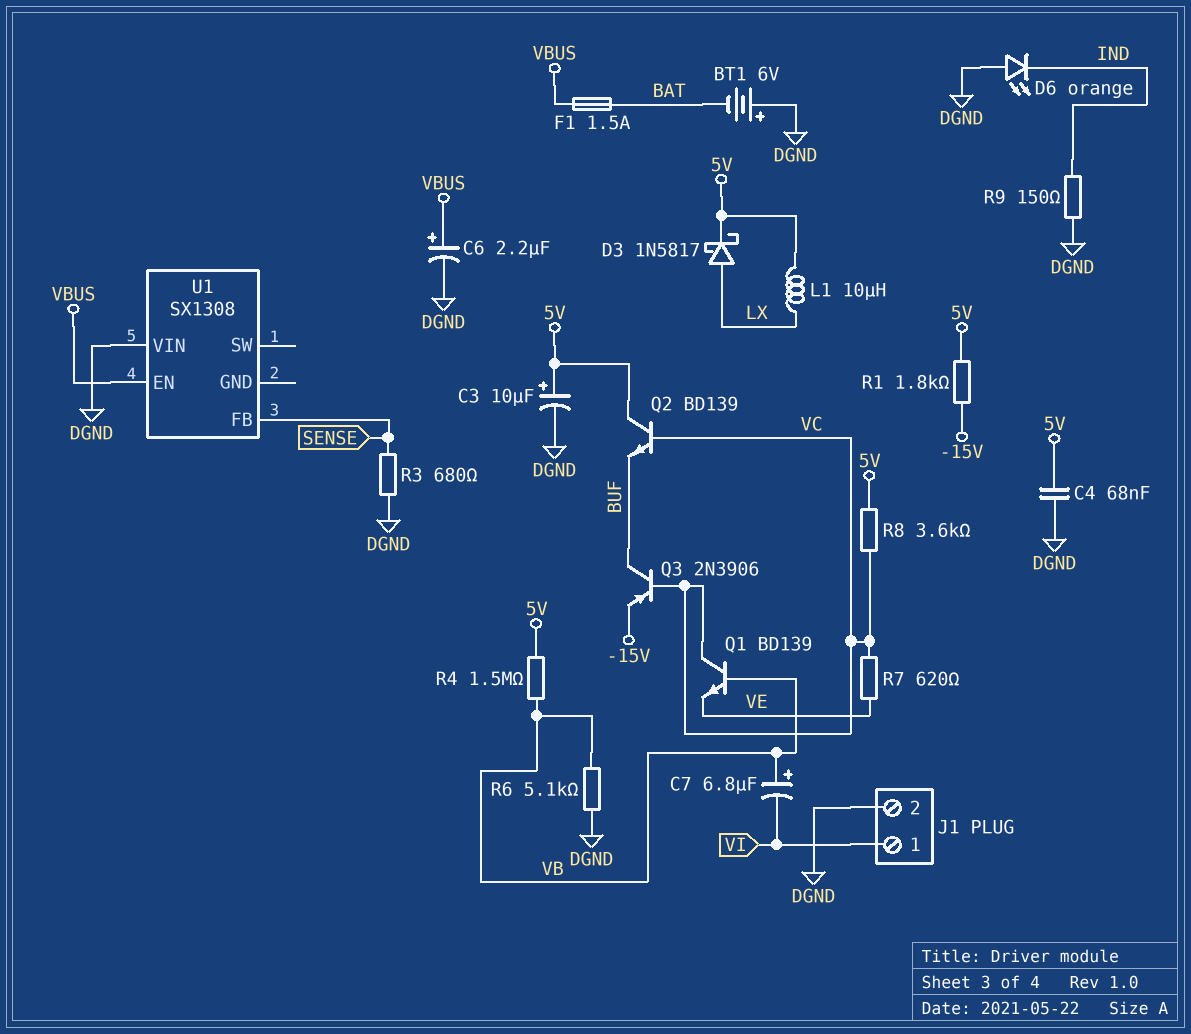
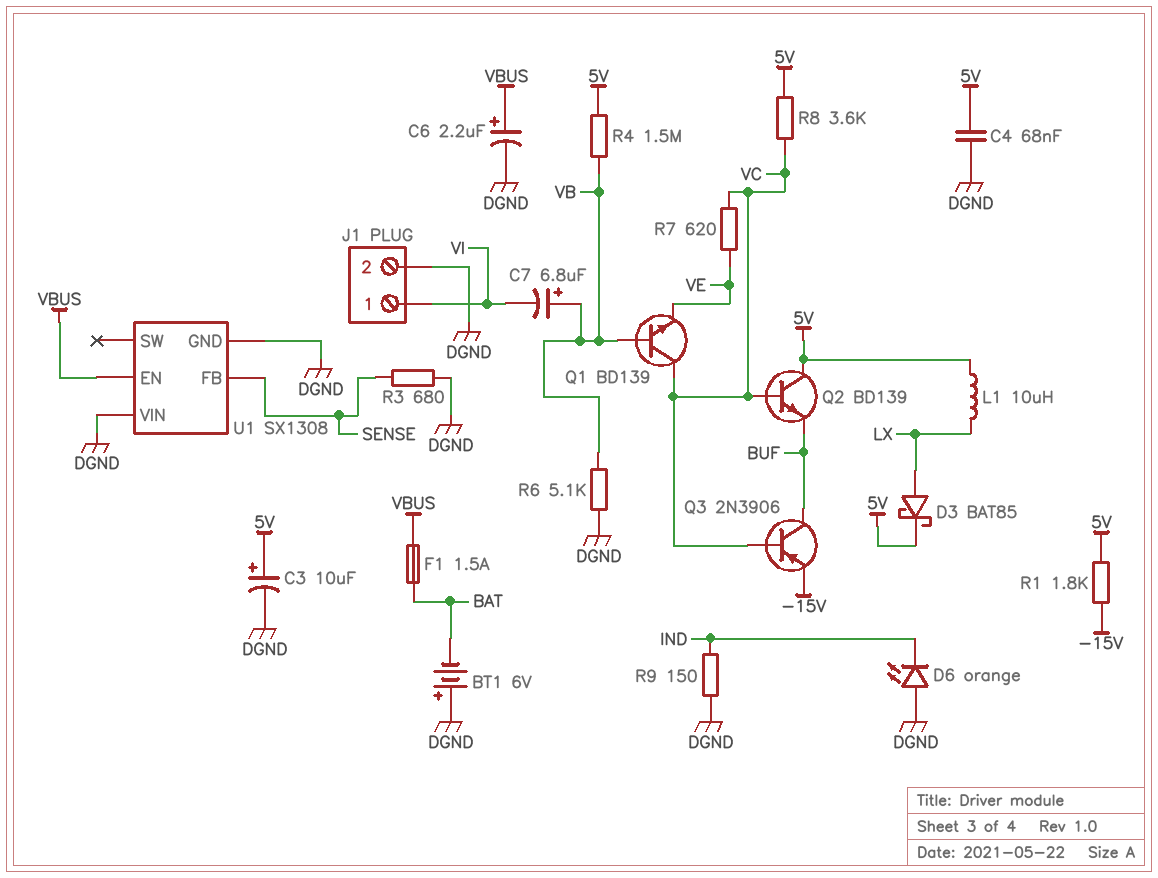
D3: schottky 1N5817 (A LX, K 5V) -> schottky BAT85 (A LX, K 5V)
U1 pin GND: none -> DGND

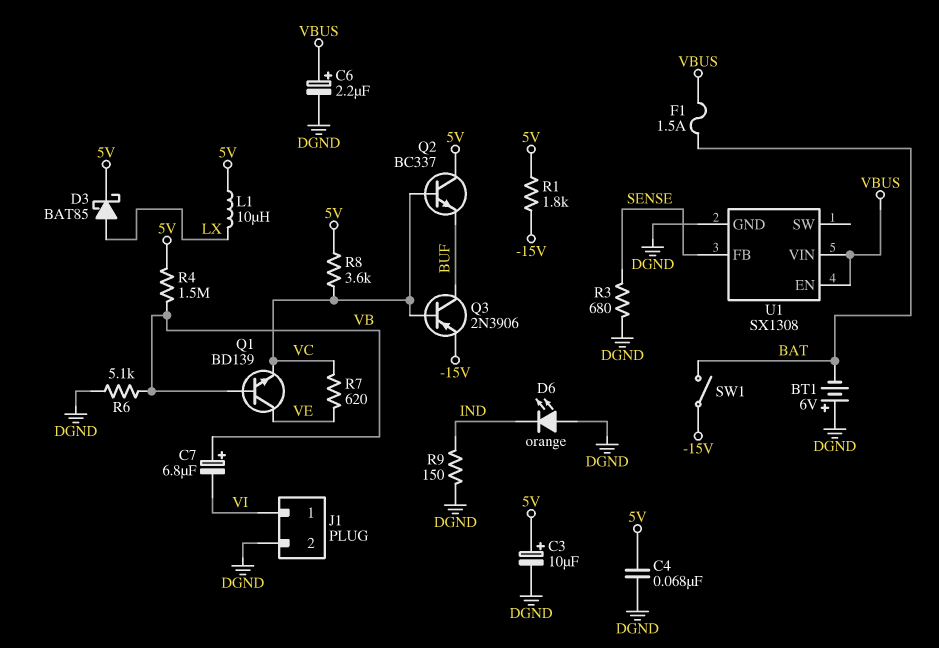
Q1: NPN BD139 (B VB, C VC, E VE) -> NPN BD139 (B VB, C VE, E VC)
Q2: NPN BD139 (B VC, C 5V, E BUF) -> NPN BC337 (B VC, C 5V, E BUF)
SW1: none -> switch (-15V, BAT)
U1 pin VIN: DGND -> VBUS

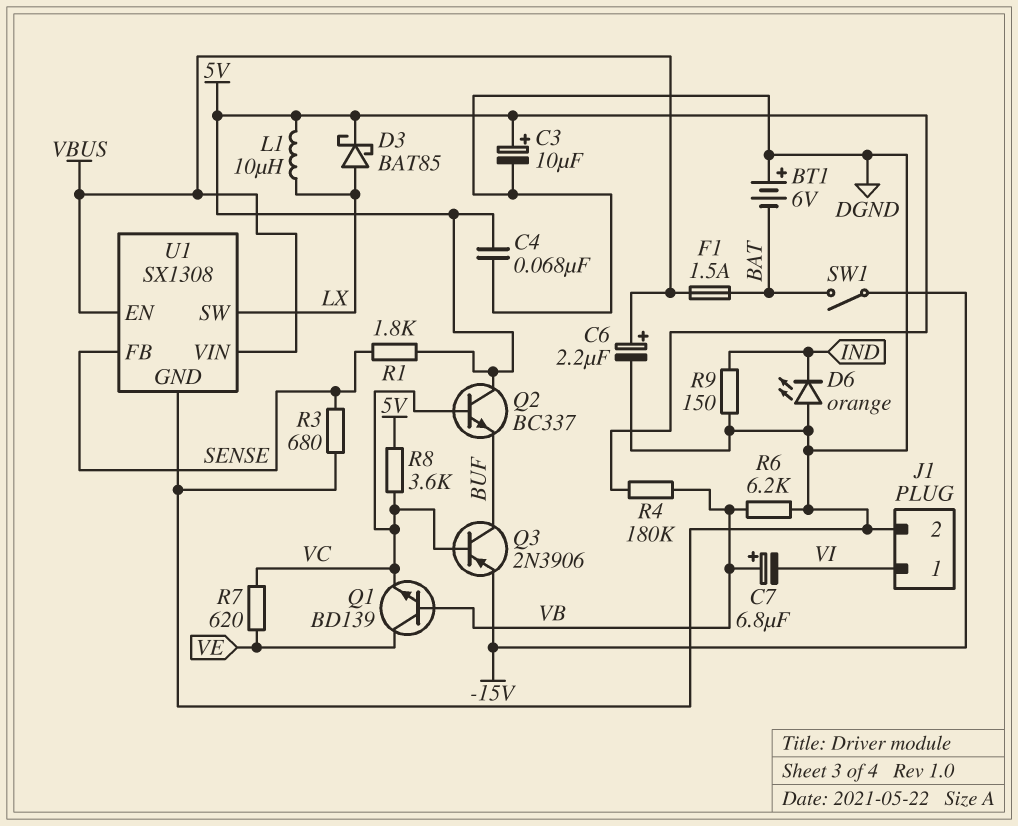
R1: 1.8k (-15V, 5V) -> 1.8k (5V, SENSE)
R4: 1.5M (5V, VB) -> 180k (5V, VB)
R6: 5.1k (DGND, VB) -> 6.2k (DGND, VB)
U1 pin SW: none -> LX

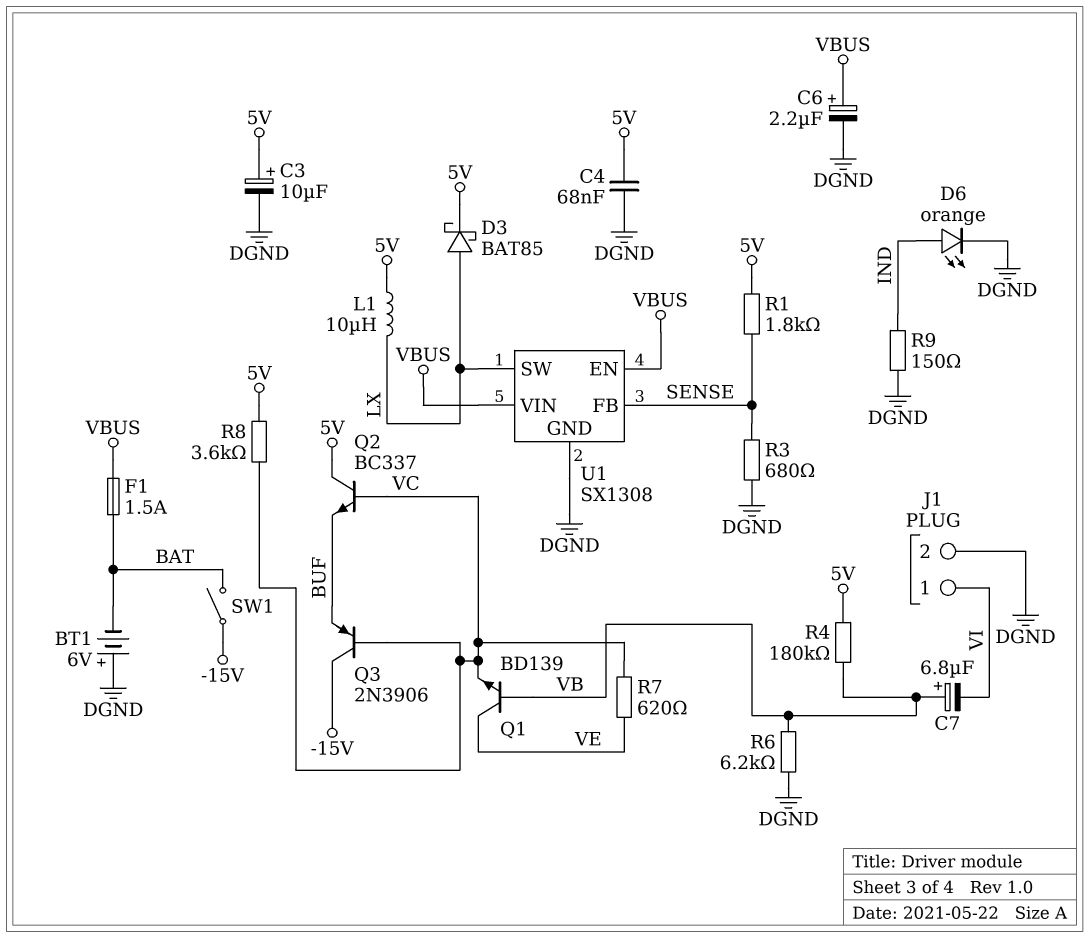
D6: LED orange (A DGND, K IND) -> LED orange (A IND, K DGND)
Q3: PNP 2N3906 (B VC, C BUF, E -15V) -> PNP 2N3906 (B VC, C -15V, E BUF)

